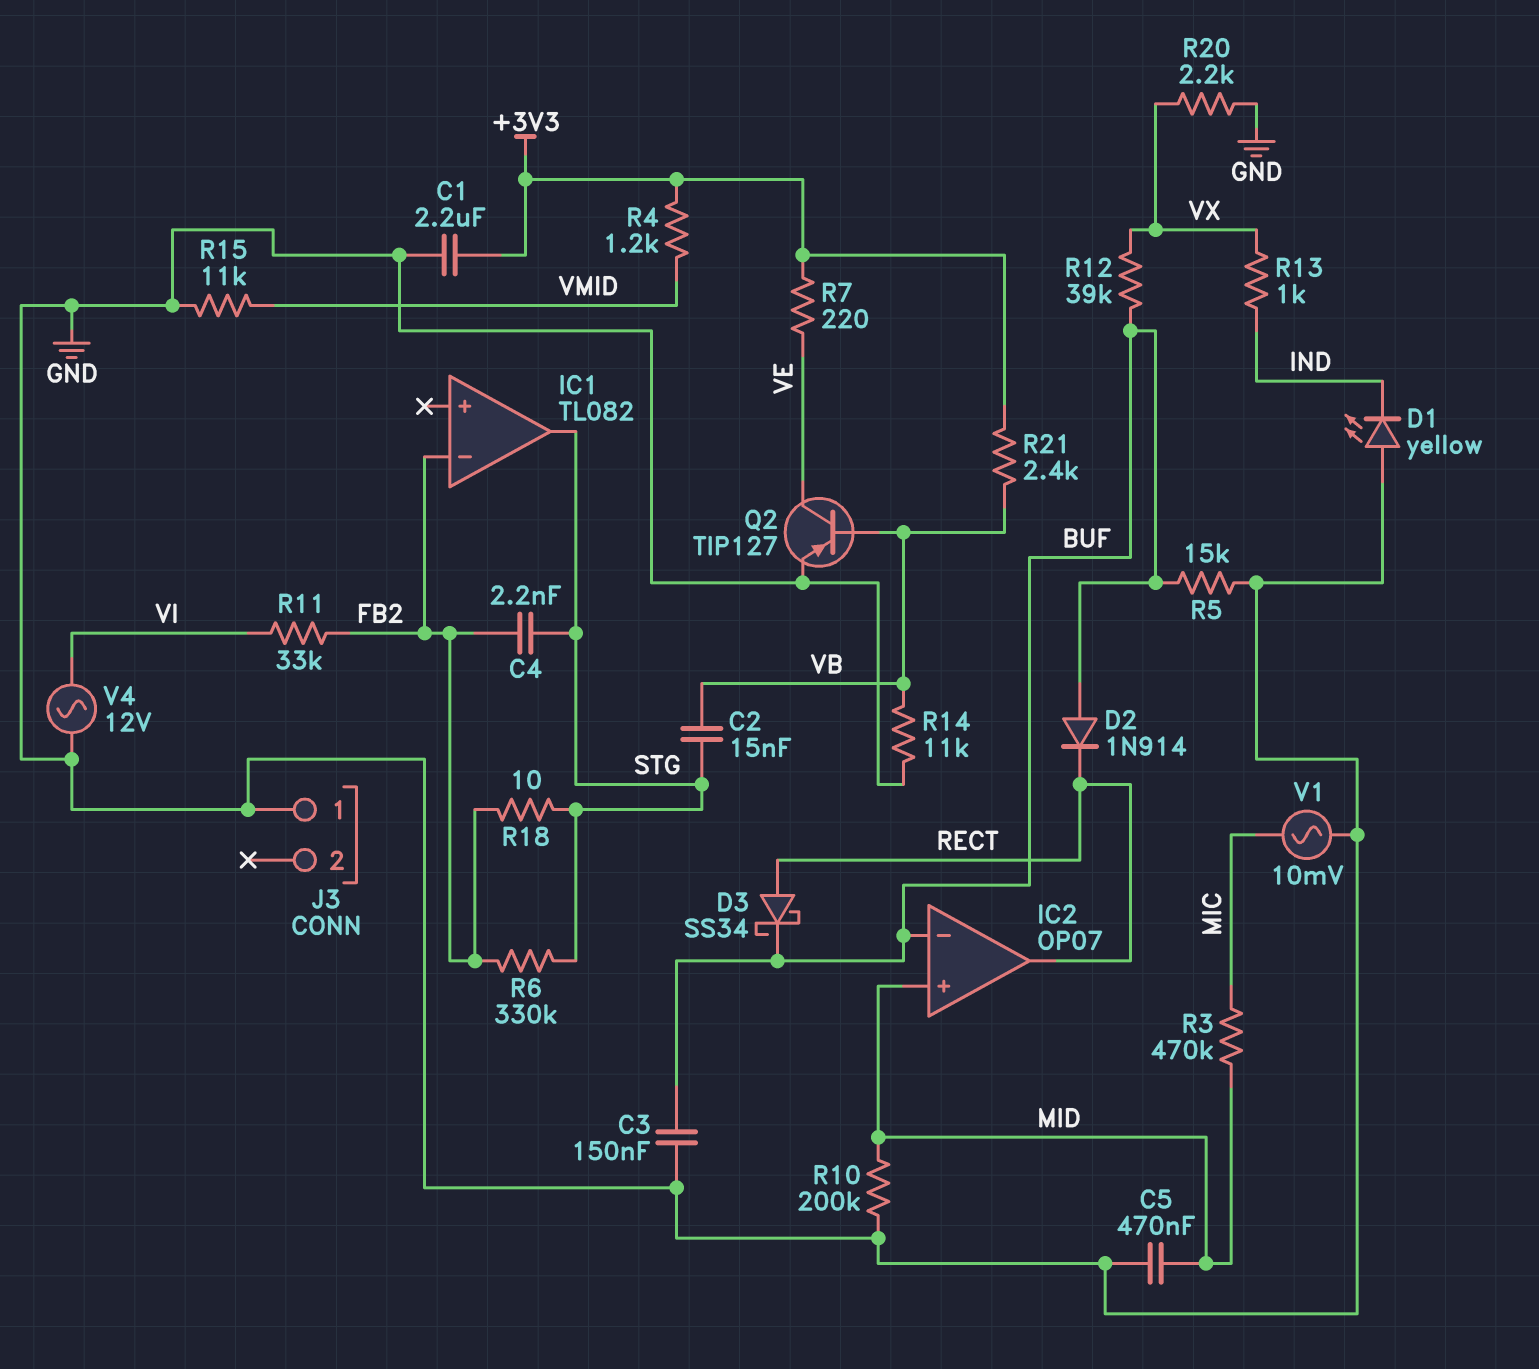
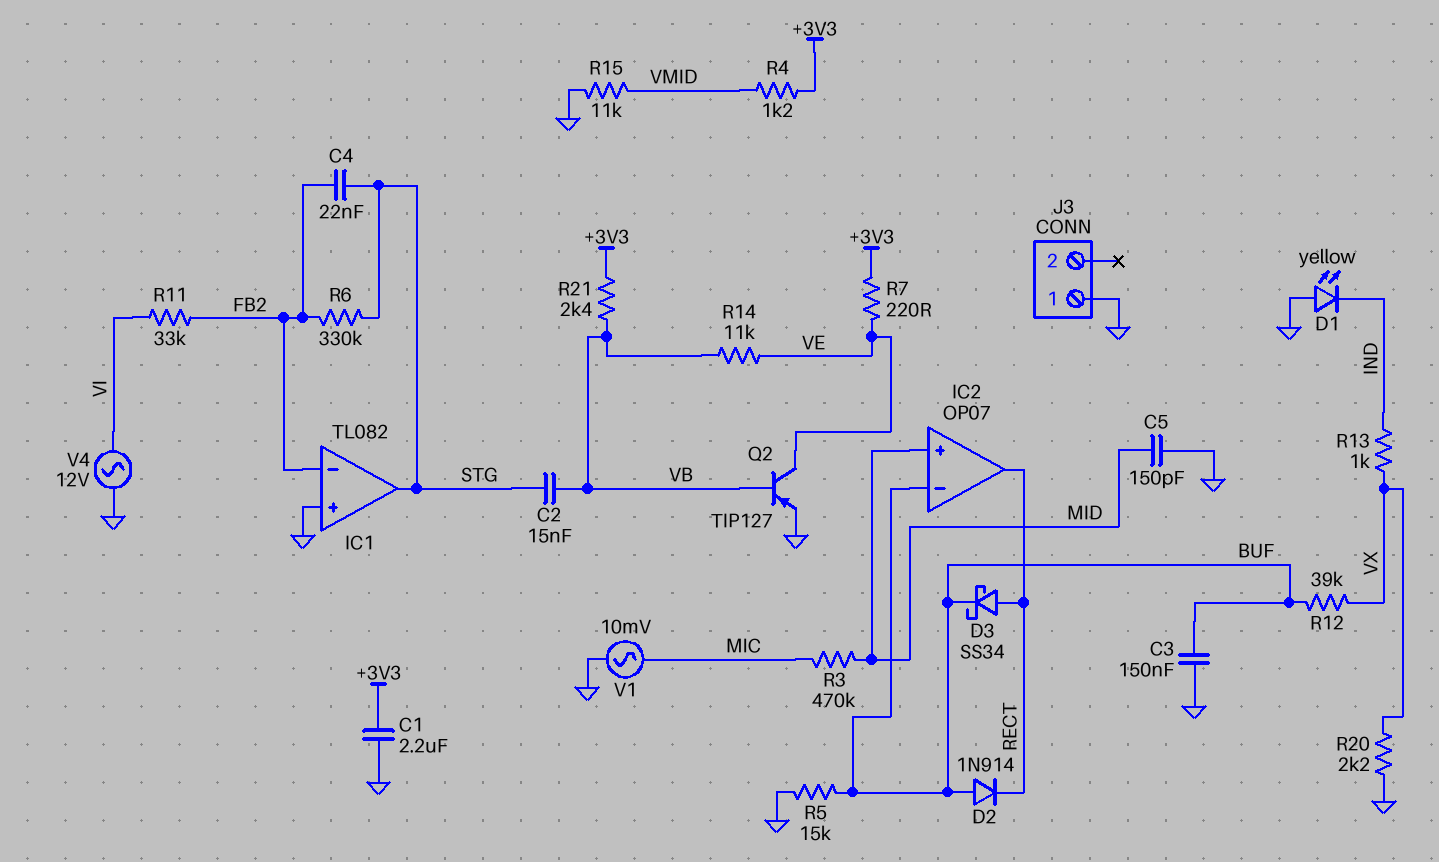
C4: 2.2nF (FB2, STG) -> 22nF (FB2, STG)
C5: 470nF (GND, MID) -> 150pF (GND, MID)
IC1 pin in+: none -> GND
R10: 200k (GND, MID) -> none
R14: 11k (GND, VB) -> 11k (VB, VE)
R18: 10 (FB2, STG) -> none

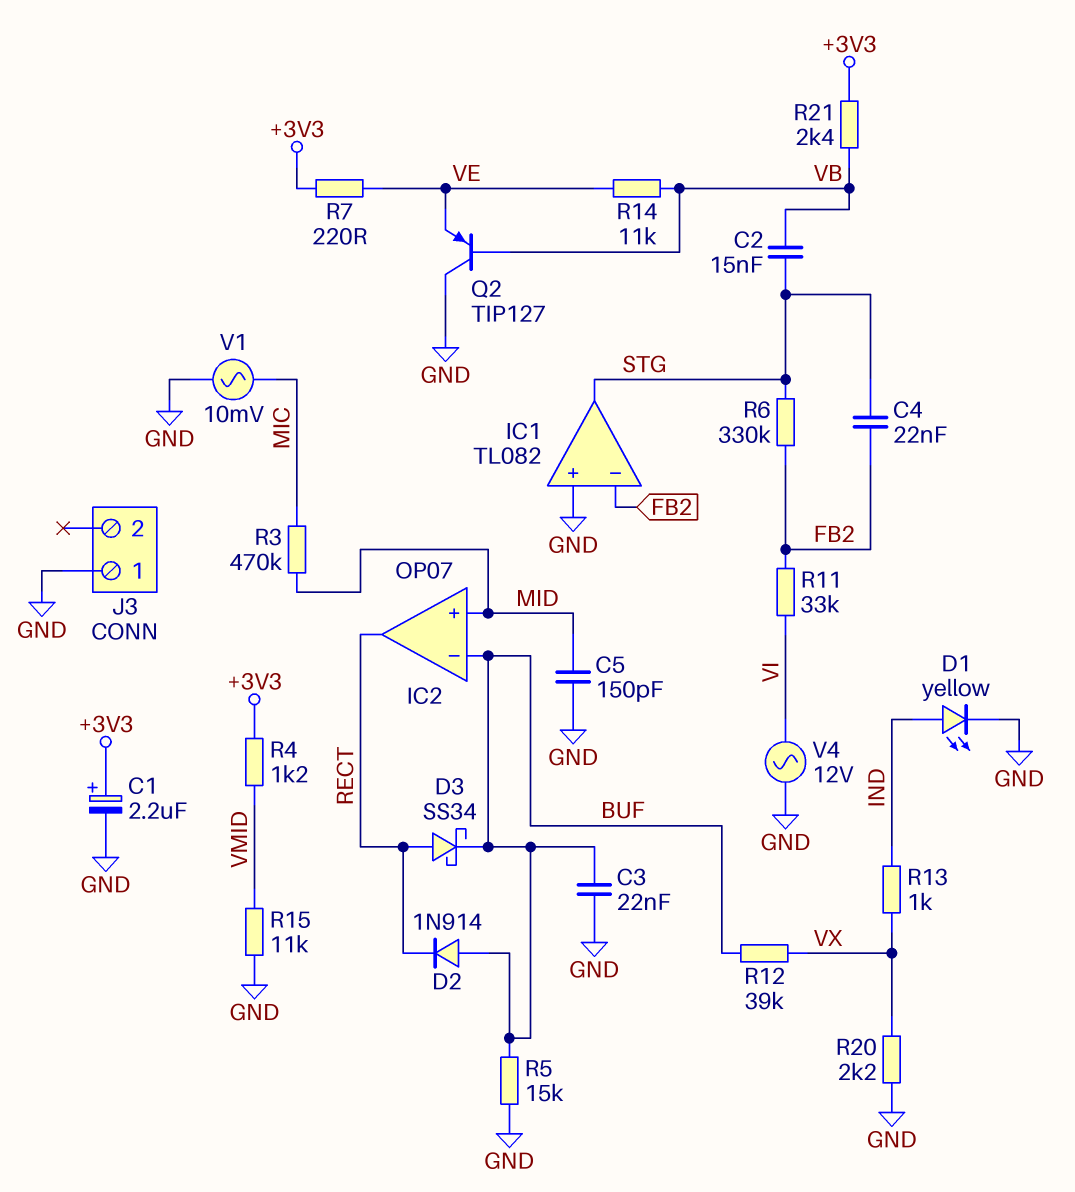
C1: 2.2uF (+3V3, GND) -> 2.2uF (plus +3V3, minus GND)
C3: 150nF (BUF, GND) -> 22nF (BUF, GND)
D1: LED yellow (A GND, K IND) -> LED yellow (A IND, K GND)
Q2: PNP TIP127 (B VB, C VE, E GND) -> PNP TIP127 (B VB, C GND, E VE)

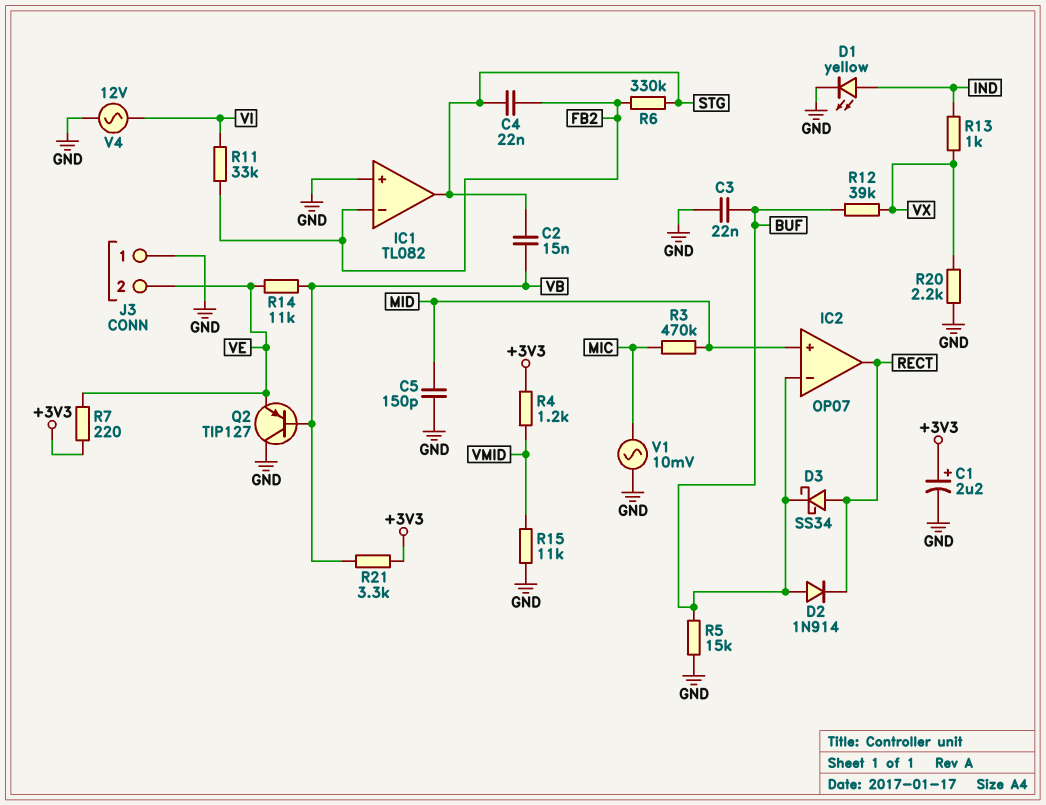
J3 pin 2: none -> VE
R21: 2.4k (+3V3, VB) -> 3.3k (+3V3, VB)

